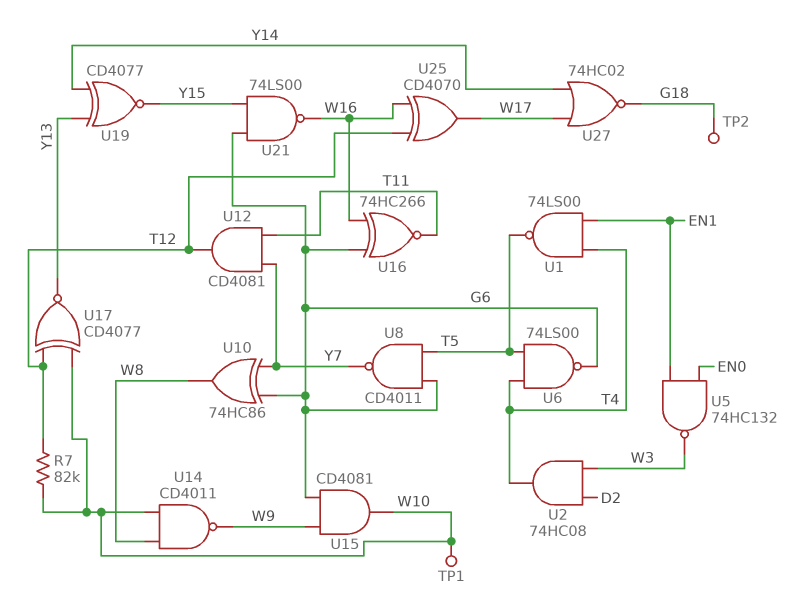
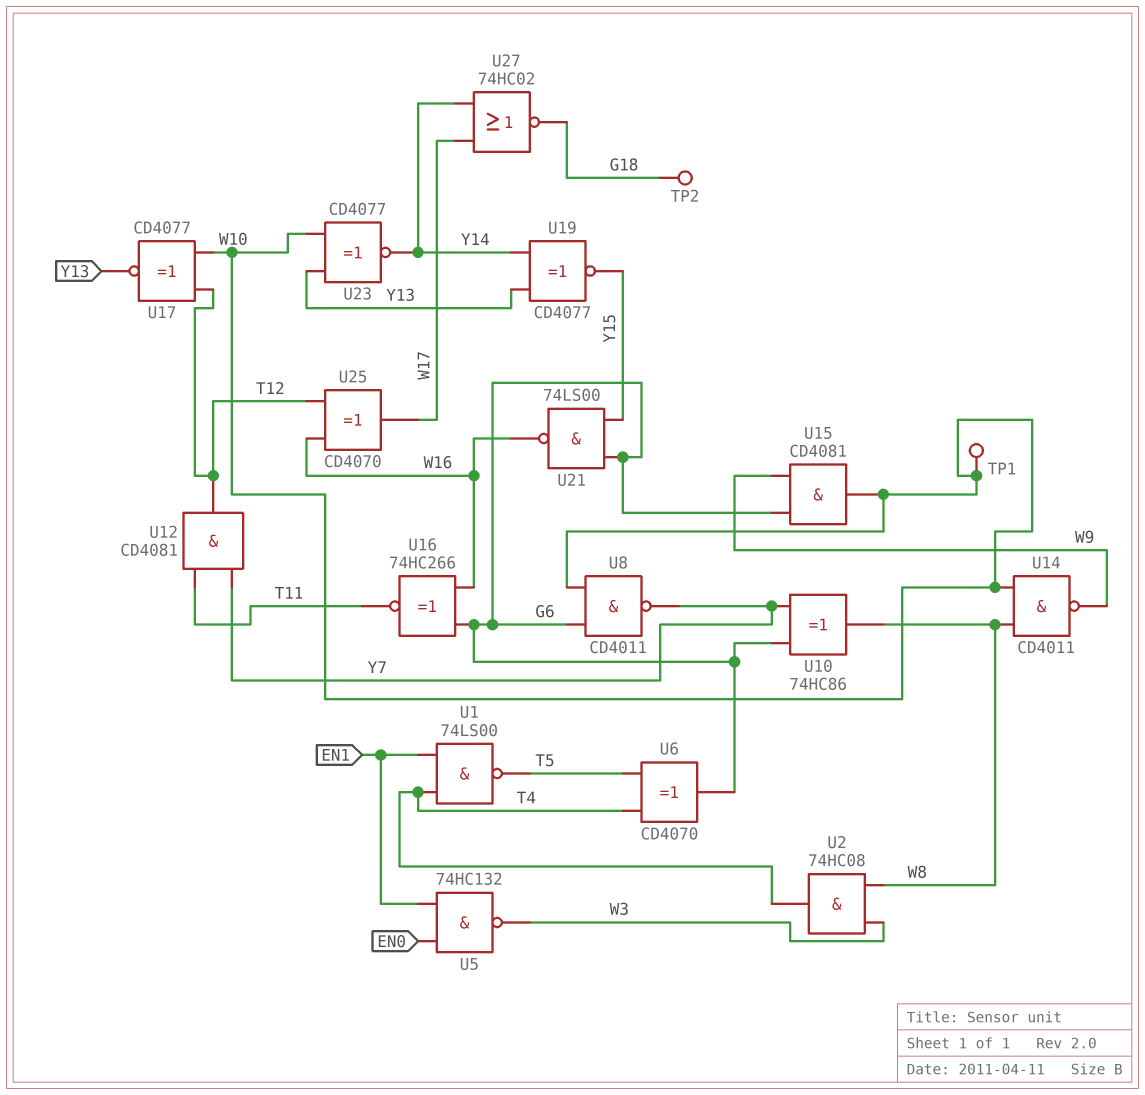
R7: 82k (T12, W10) -> none
U2: AND 74HC08 (in D2, in W3, out T4) -> AND 74HC08 (in W3, in W8, out T4)
U6: NAND 74LS00 (in T4, in T5, out G6) -> XOR CD4070 (in T4, in T5, out G6)
U8: NAND CD4011 (in G6, in T5, out Y7) -> NAND CD4011 (in G6, in W10, out Y7)
U23: none -> XNOR CD4077 (in W10, in Y13, out Y14)

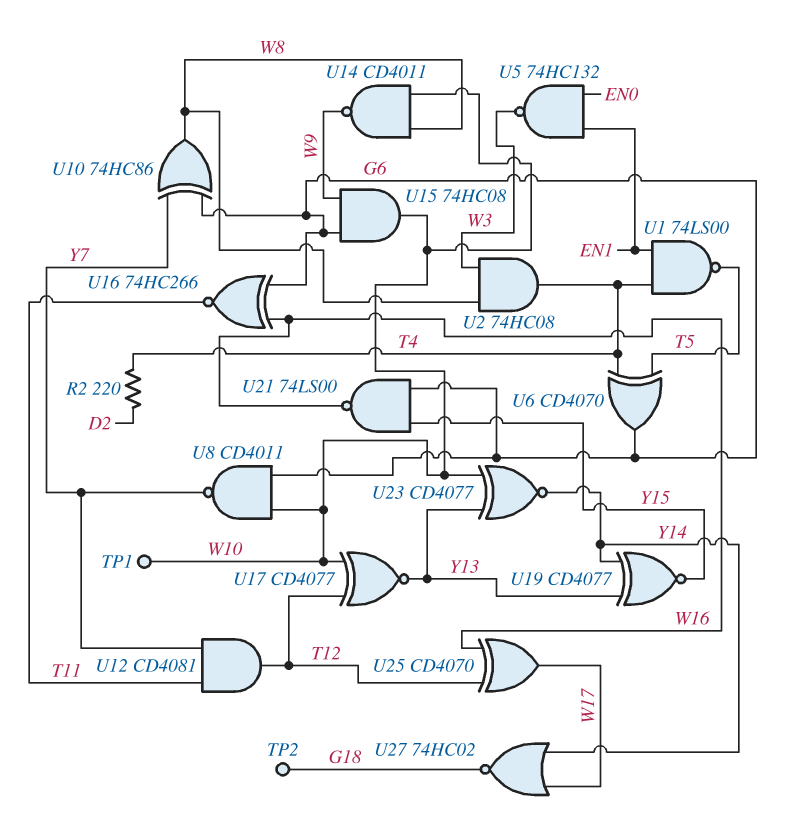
R2: none -> 220 (D2, T4)
U15: AND CD4081 (in G6, in W9, out W10) -> AND 74HC08 (in G6, in W9, out W10)

